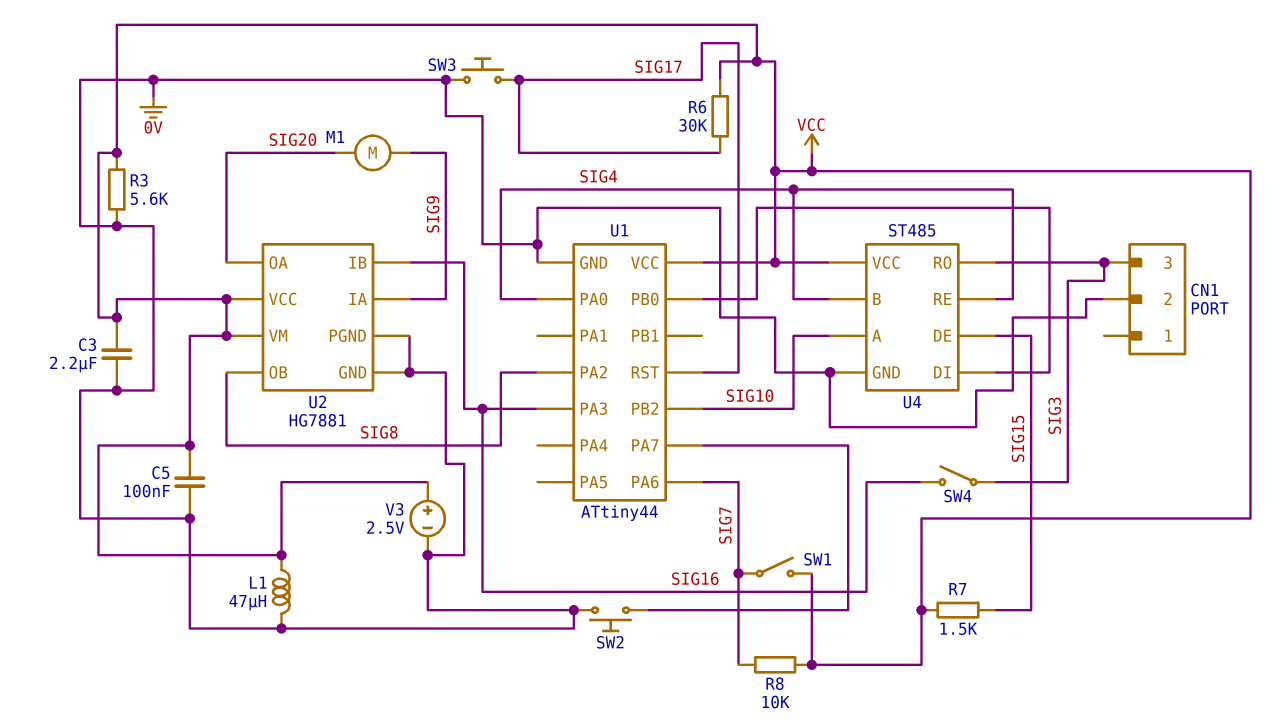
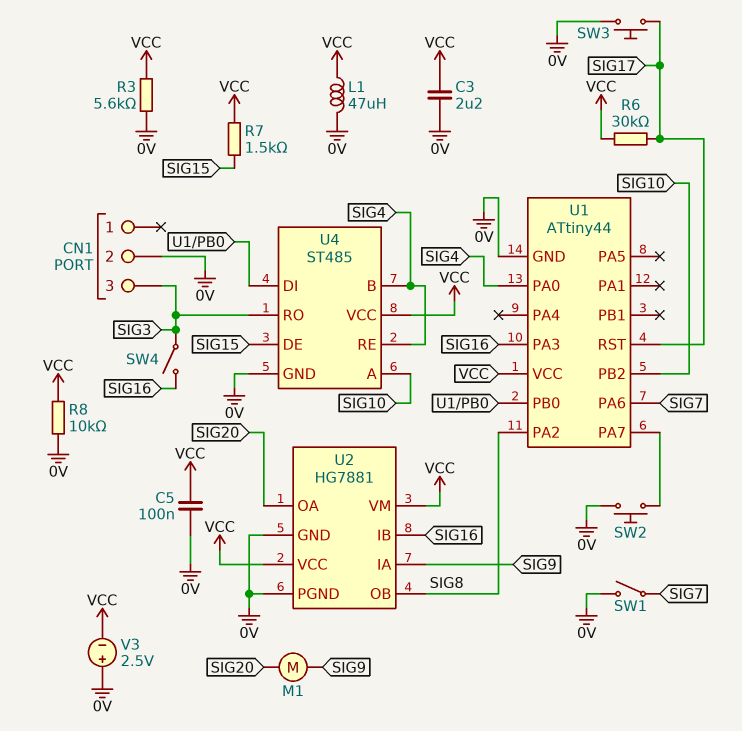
R8: 10k (SIG7, VCC) -> 10k (0V, VCC)
SW1: switch (SIG7, VCC) -> switch (0V, SIG7)
V3: 2.5V (plus VCC, minus 0V) -> 2.5V (plus 0V, minus VCC)

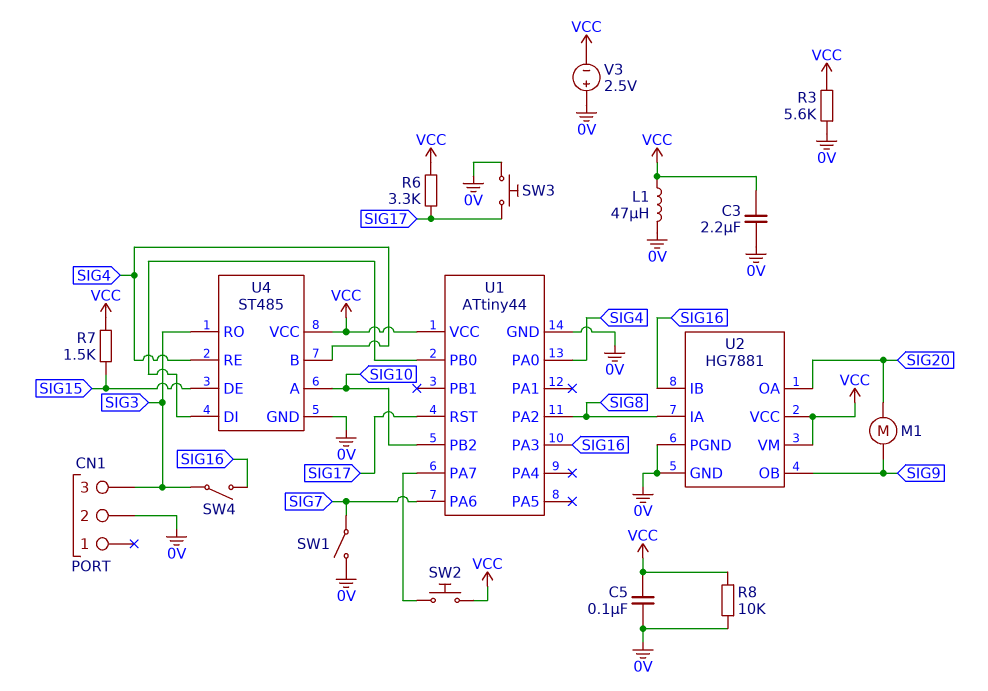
R6: 30k (SIG17, VCC) -> 3.3k (SIG17, VCC)
SW2: button (0V, U1/PA7) -> button (U1/PA7, VCC)
U2 pin IA: SIG9 -> SIG8
U2 pin OB: SIG8 -> SIG9

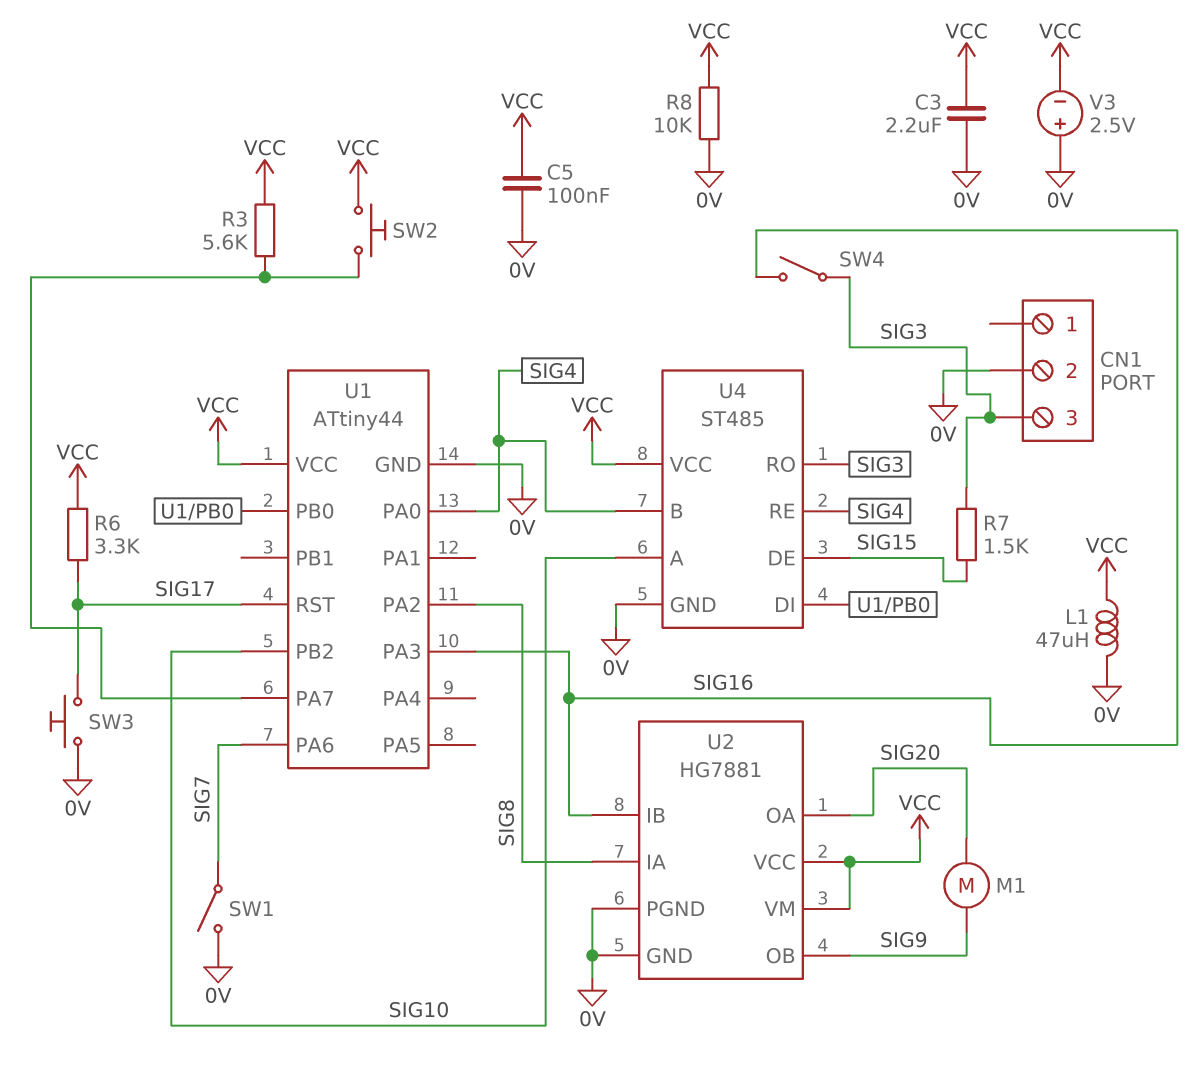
R3: 5.6k (0V, VCC) -> 5.6k (U1/PA7, VCC)
R7: 1.5k (SIG15, VCC) -> 1.5k (SIG3, SIG15)

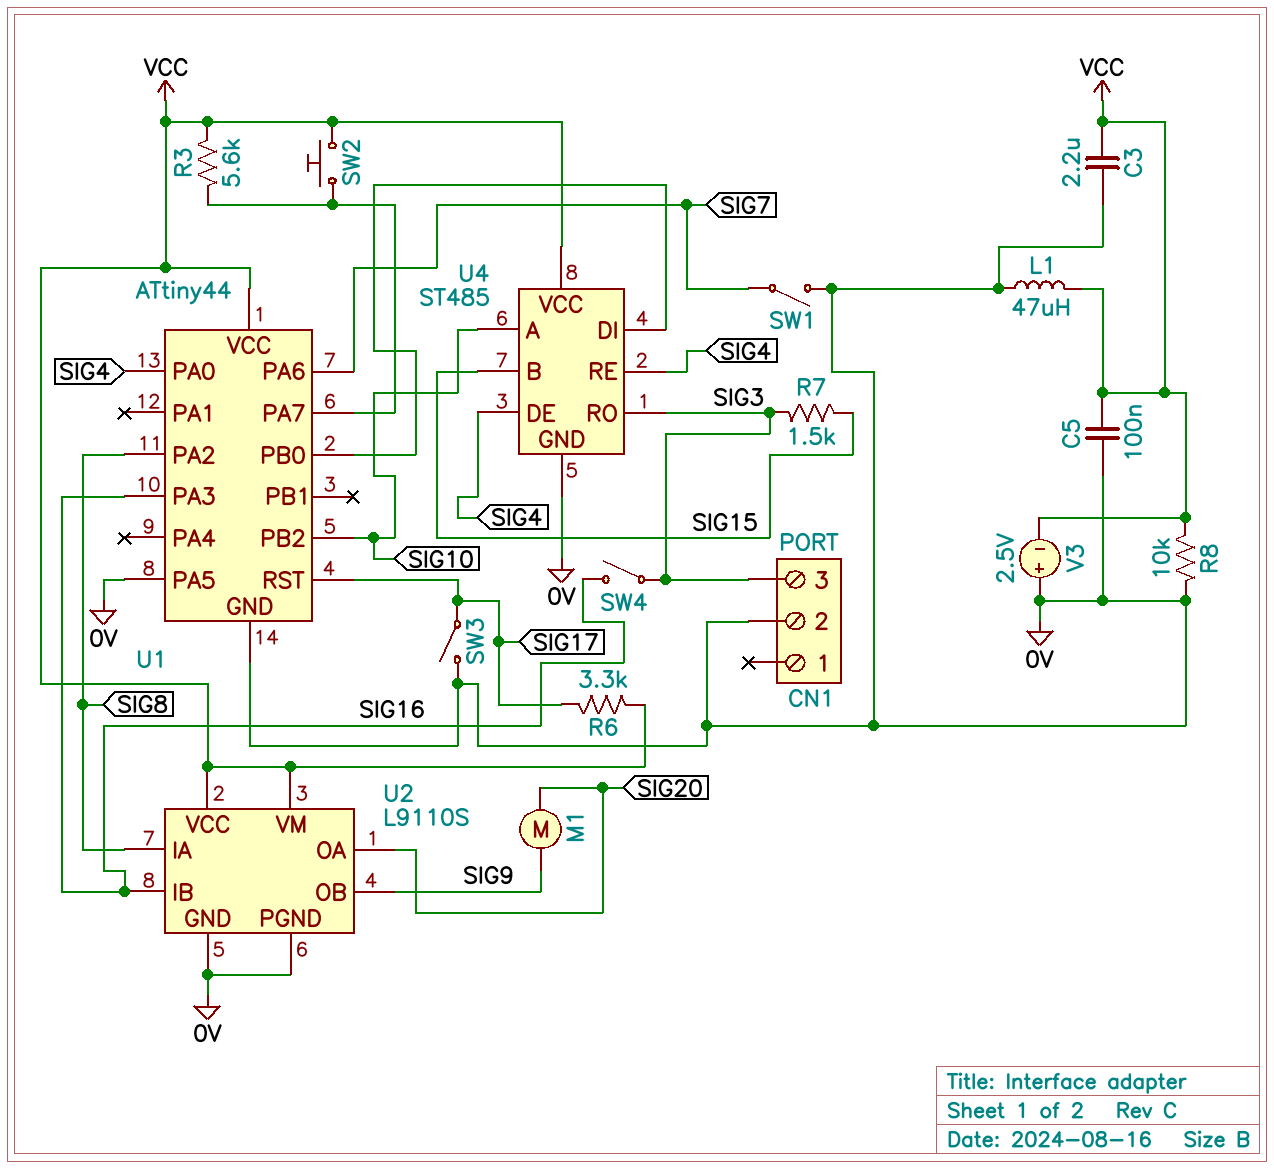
SW3: button (0V, SIG17) -> switch (0V, SIG17)
U1 pin PA5: none -> 0V
U2: HG7881 -> L9110S
U4 pin B: SIG4 -> SIG15
U4 pin DE: SIG15 -> SIG4

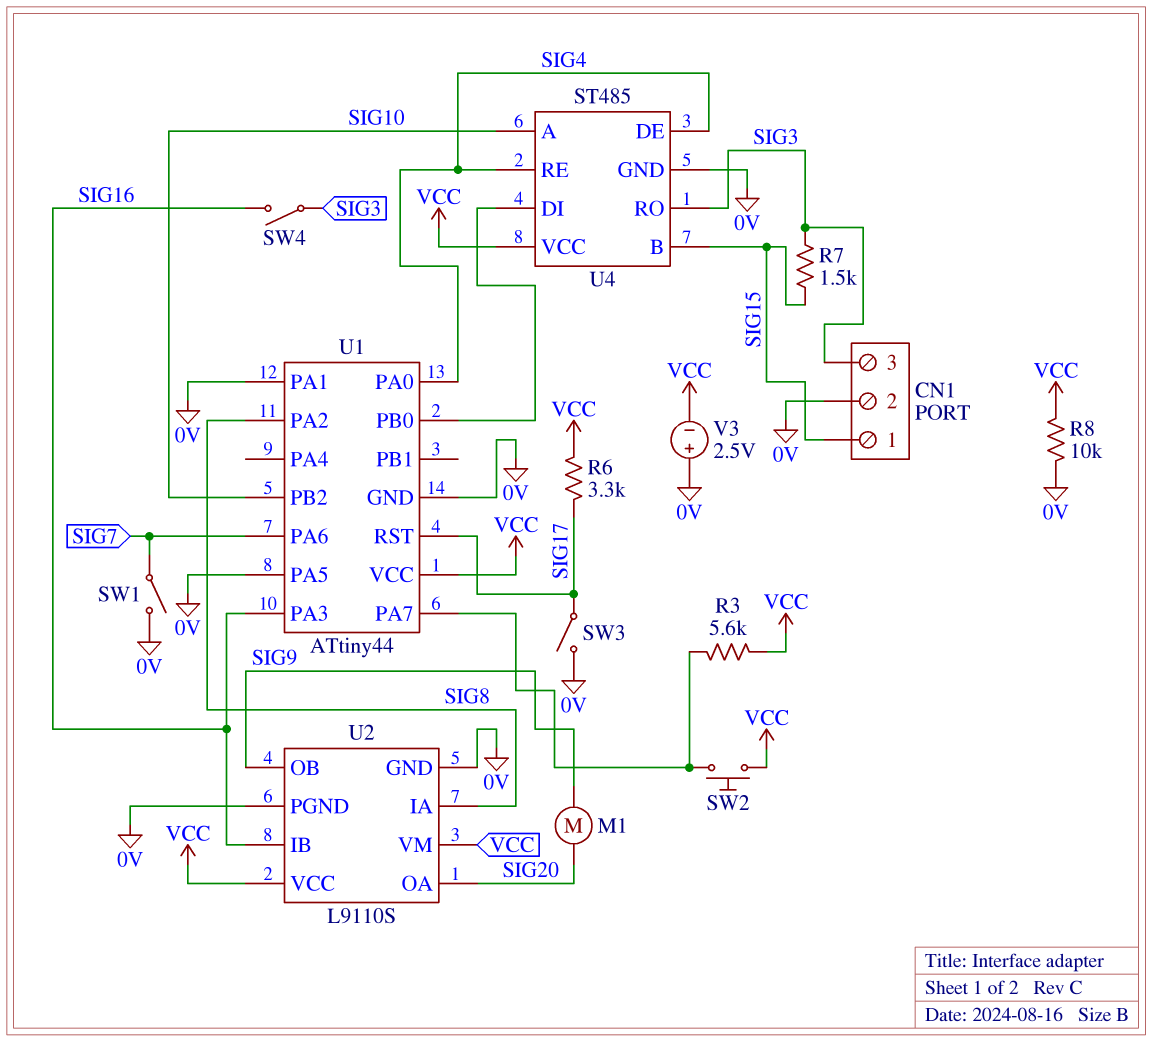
C3: 2.2uF (0V, VCC) -> none
C5: 100nF (0V, VCC) -> none
CN1 pin 1: none -> SIG15
L1: 47uH (0V, VCC) -> none
U1 pin PA1: none -> 0V

